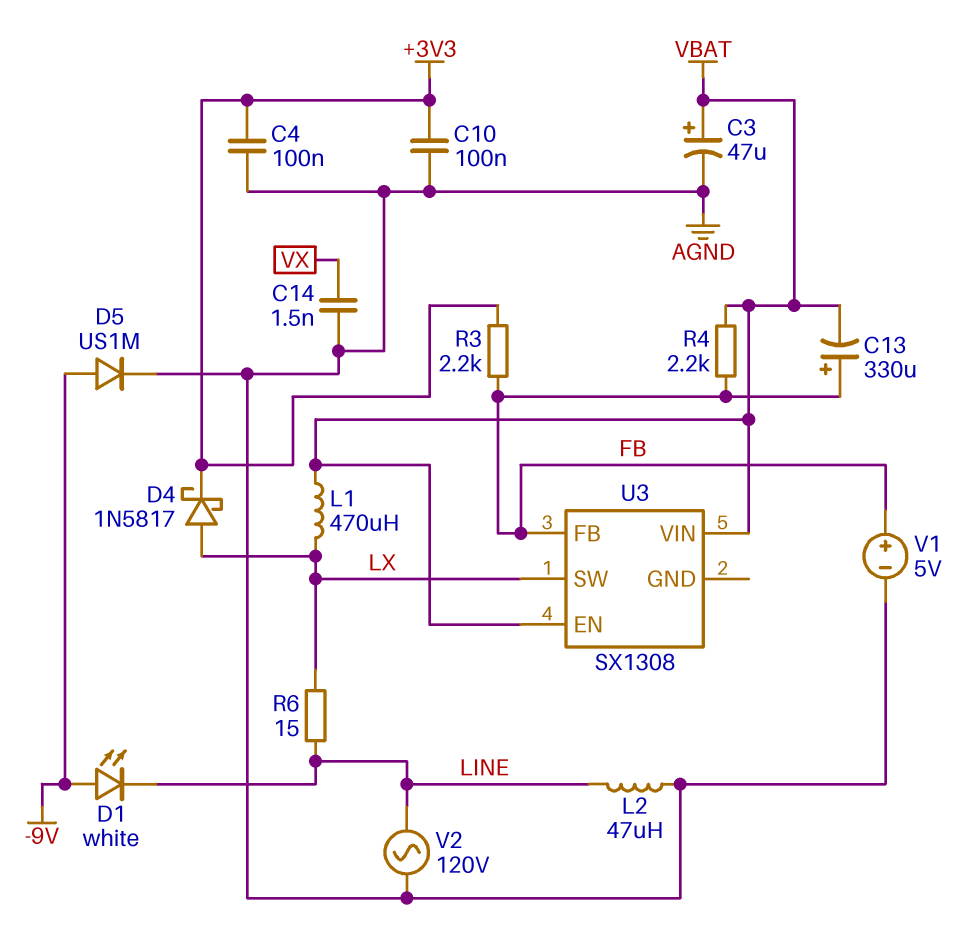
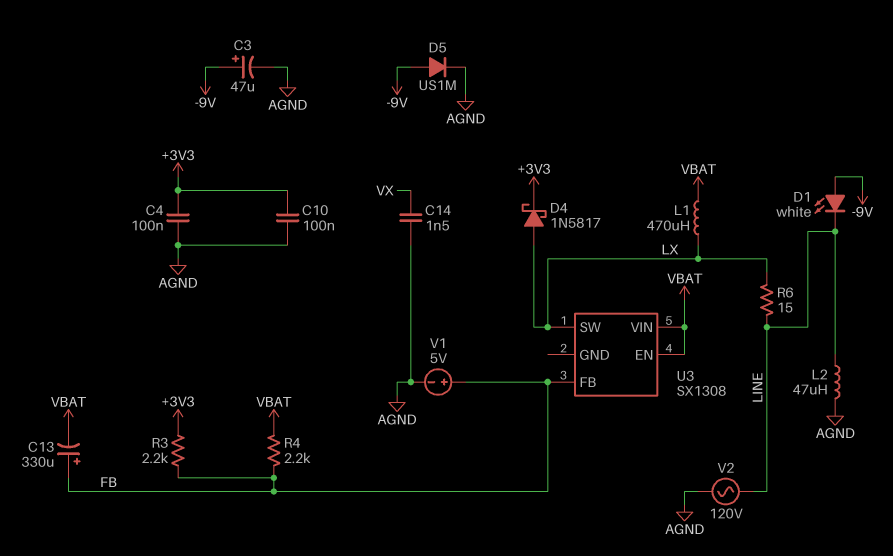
C3: 47uF (plus VBAT, minus AGND) -> 47uF (plus -9V, minus AGND)

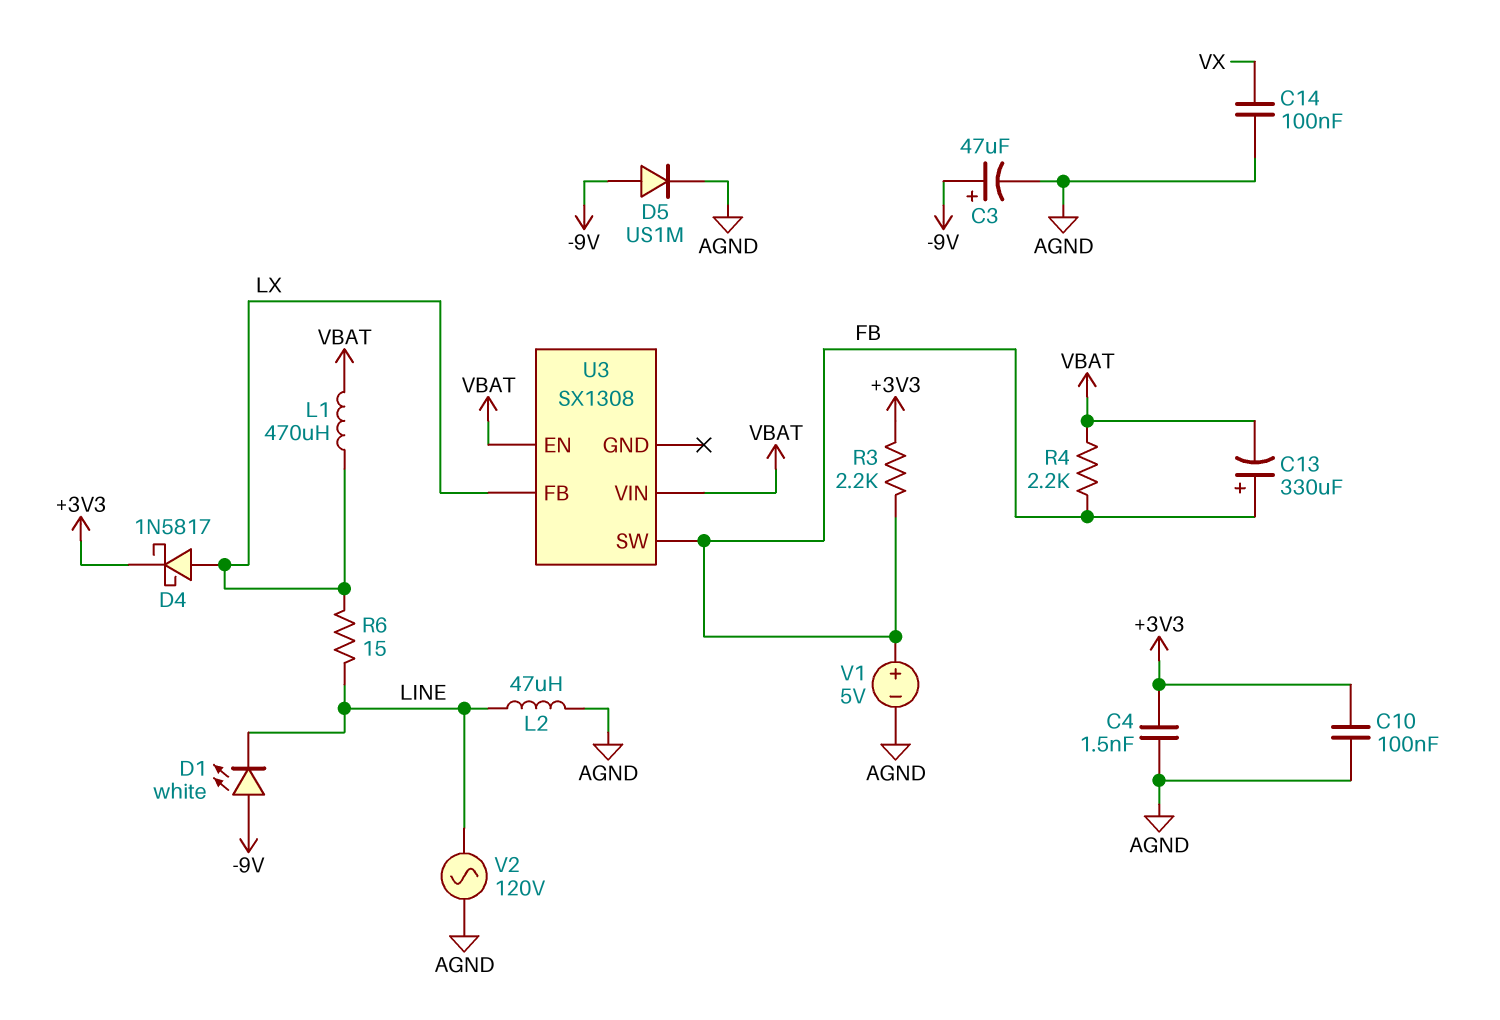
C4: 100nF (+3V3, AGND) -> 1.5nF (+3V3, AGND)
C14: 1.5nF (AGND, VX) -> 100nF (AGND, VX)
U3 pin FB: FB -> LX
U3 pin SW: LX -> FB

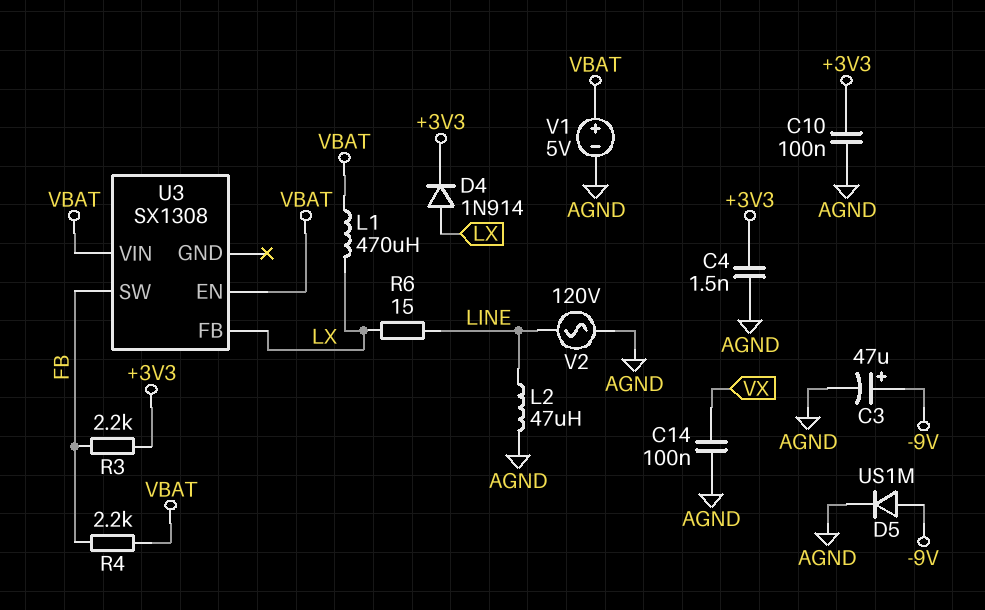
C13: 330uF (plus FB, minus VBAT) -> none
D1: LED white (A -9V, K LINE) -> none
D4: schottky 1N5817 (A LX, K +3V3) -> diode 1N914 (A LX, K +3V3)
V1: 5V (plus FB, minus AGND) -> 5V (plus VBAT, minus AGND)

